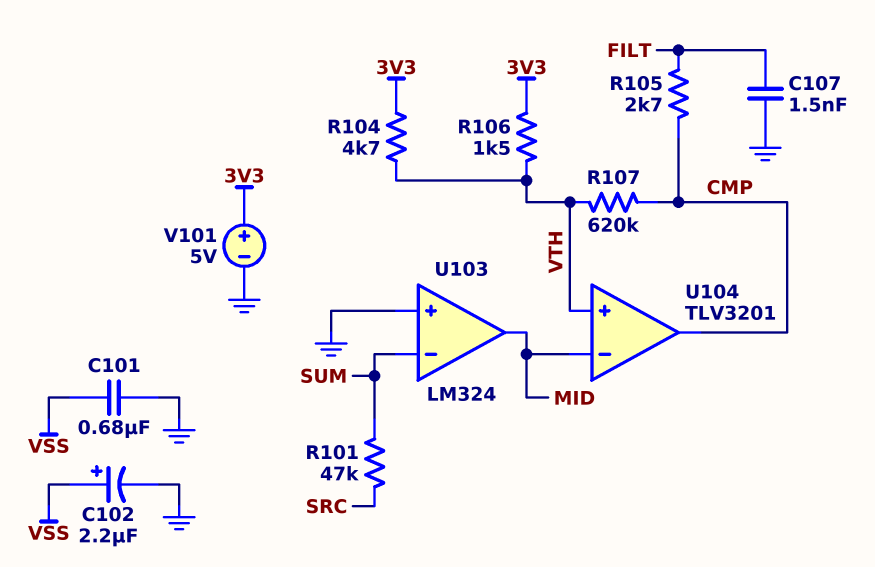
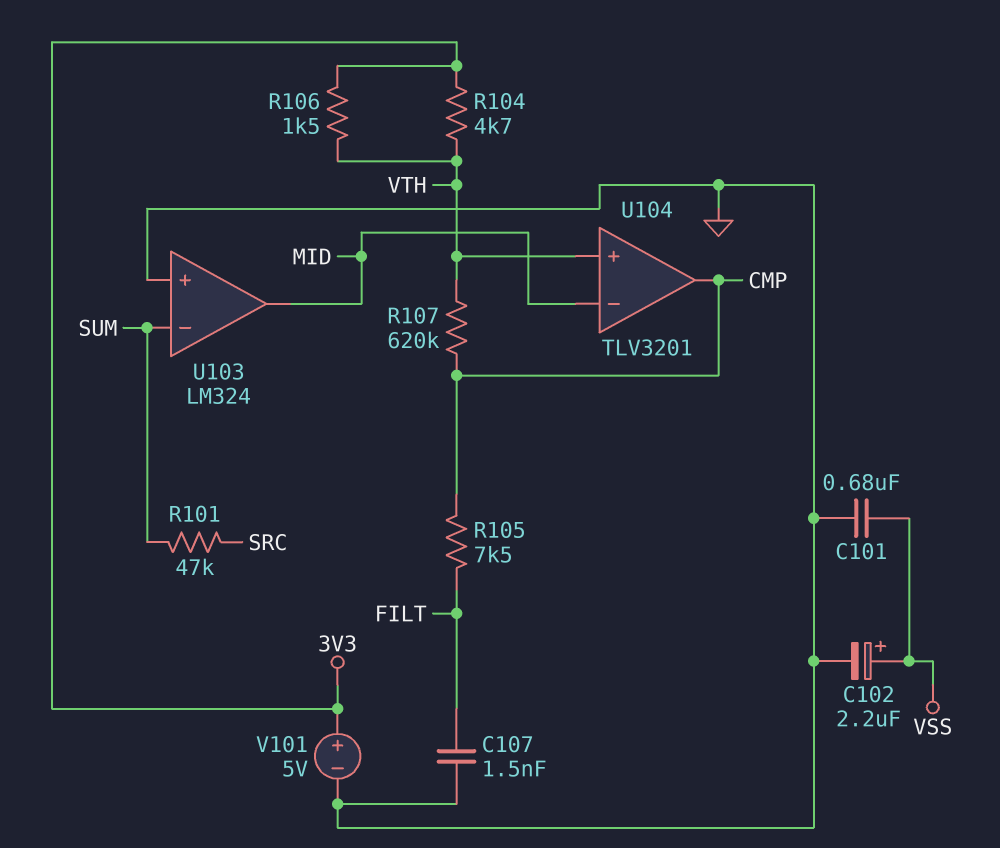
R105: 2.7k (CMP, FILT) -> 7.5k (CMP, FILT)

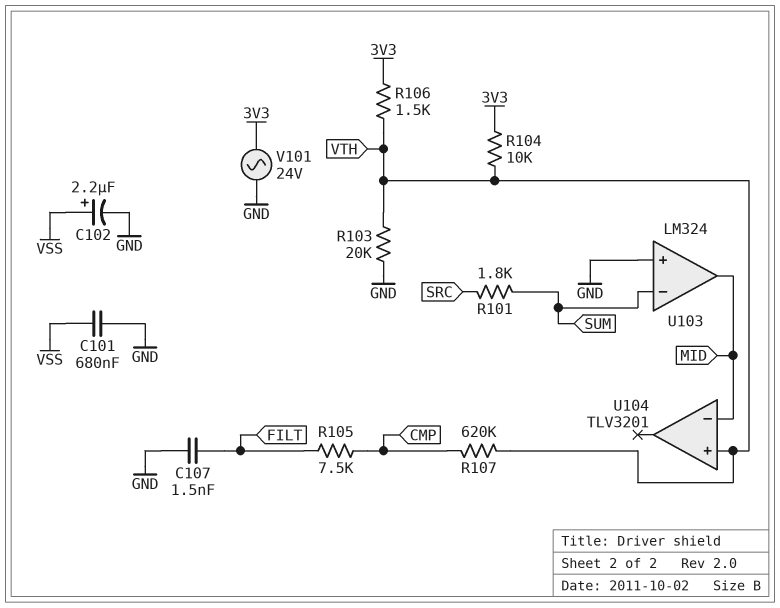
R101: 47k (SRC, SUM) -> 1.8k (SRC, SUM)
R103: none -> 20k (GND, VTH)
R104: 4.7k (3V3, VTH) -> 10k (3V3, VTH)
U104 pin out: CMP -> none
V101: 5V (plus 3V3, minus GND) -> AC 24V (3V3, GND)

